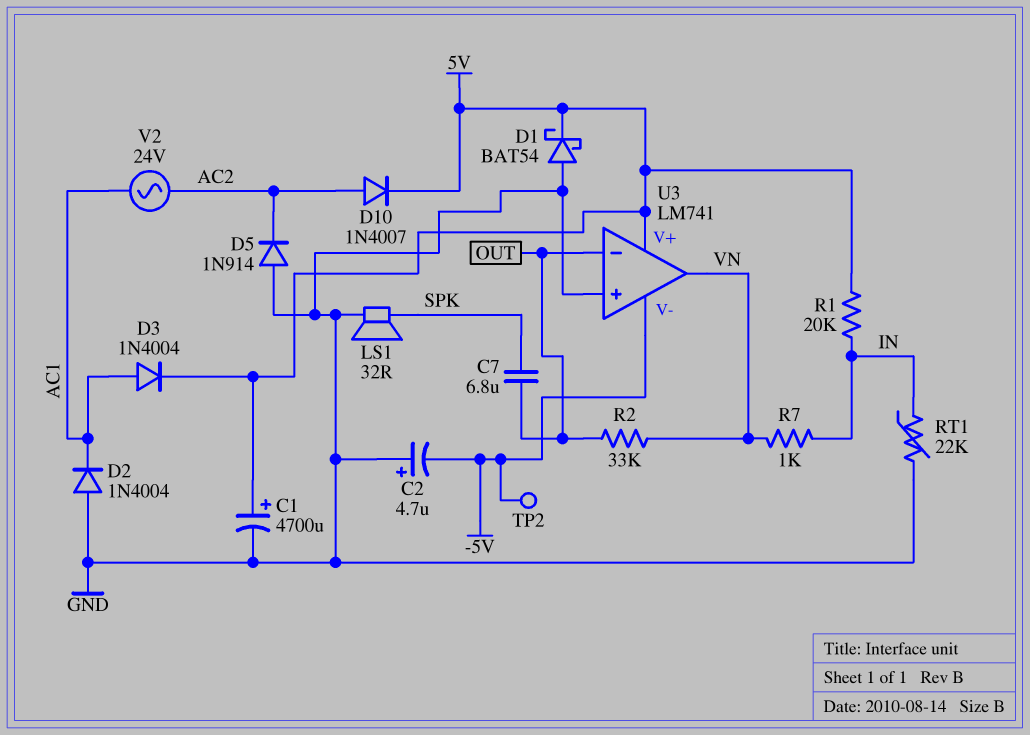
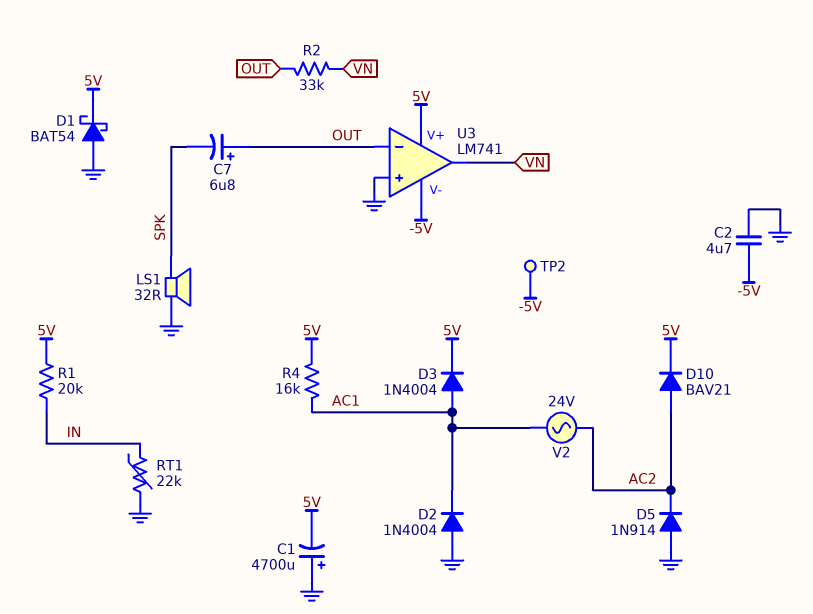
C1: 4700uF (plus 5V, minus GND) -> 4700uF (plus GND, minus 5V)
C2: 4.7uF (plus GND, minus -5V) -> 4.7uF (-5V, GND)
C7: 6.8uF (OUT, SPK) -> 6.8uF (plus OUT, minus SPK)
D10: diode 1N4007 (A AC2, K 5V) -> diode BAV21 (A AC2, K 5V)
R4: none -> 16k (5V, AC1)
R7: 1k (IN, VN) -> none

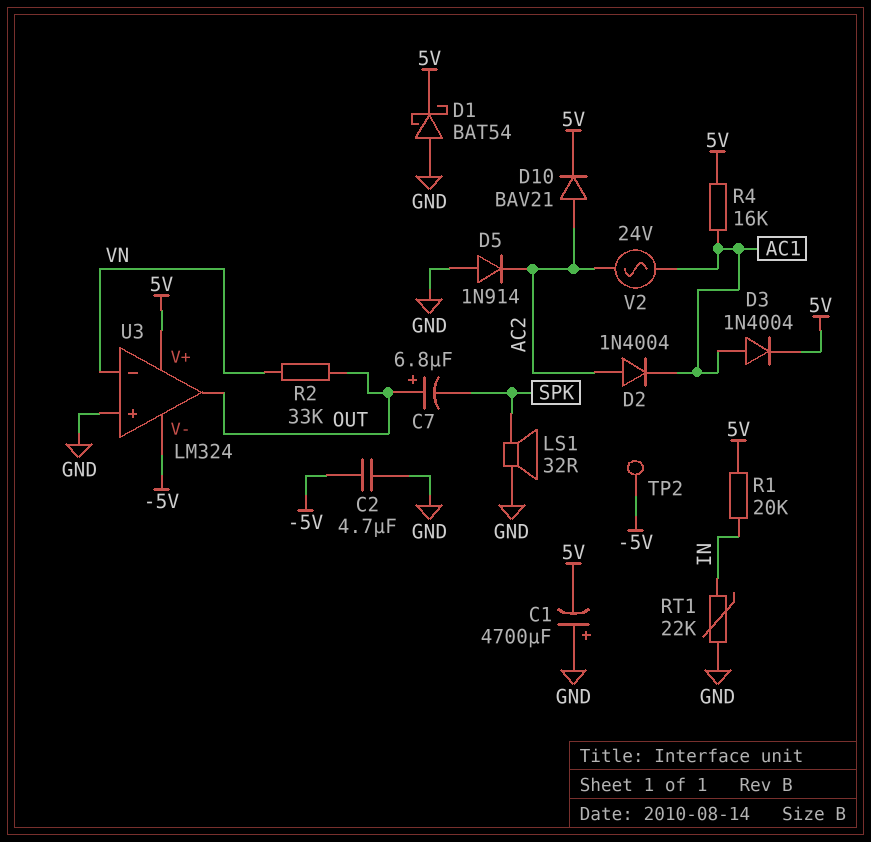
D2: diode 1N4004 (A GND, K AC1) -> diode 1N4004 (A AC2, K AC1)
U3: LM741 -> LM324
U3 pin in-: OUT -> VN
U3 pin out: VN -> OUT

